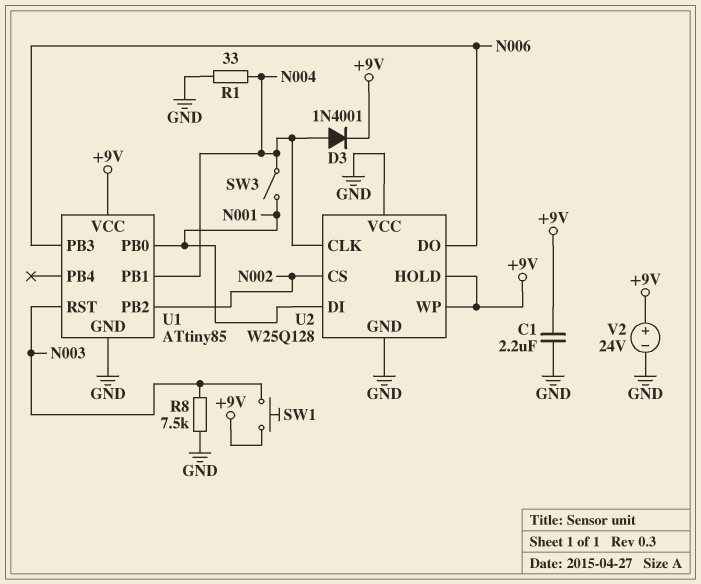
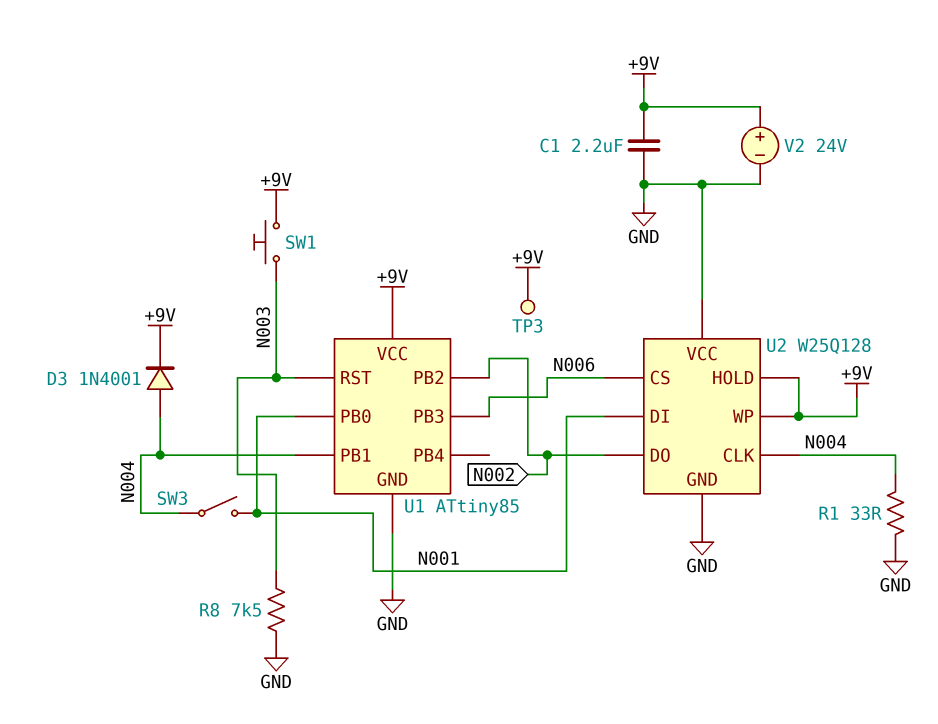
TP3: none -> test point (+9V)
U2 pin CS: N002 -> N006
U2 pin DO: N006 -> N002

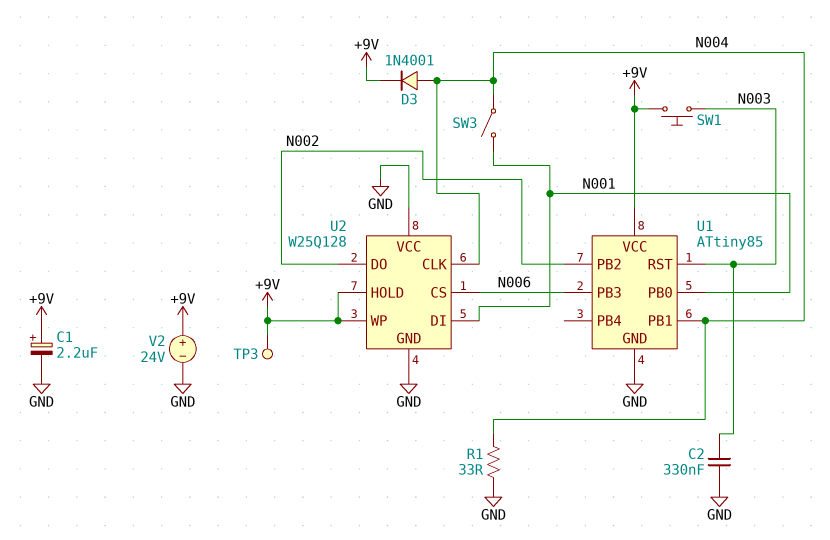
C1: 2.2uF (+9V, GND) -> 2.2uF (plus +9V, minus GND)
C2: none -> 330nF (GND, N003)
R8: 7.5k (GND, N003) -> none

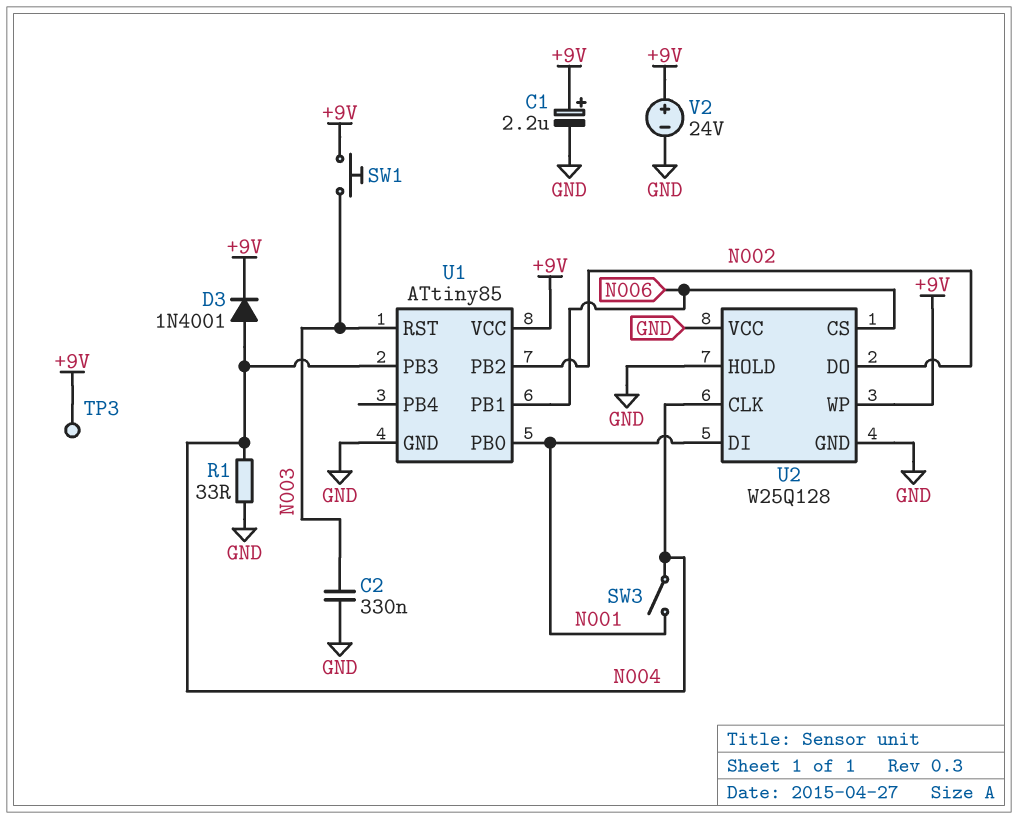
U1 pin PB1: N004 -> N006
U1 pin PB3: N006 -> N004
U2 pin HOLD: +9V -> GND

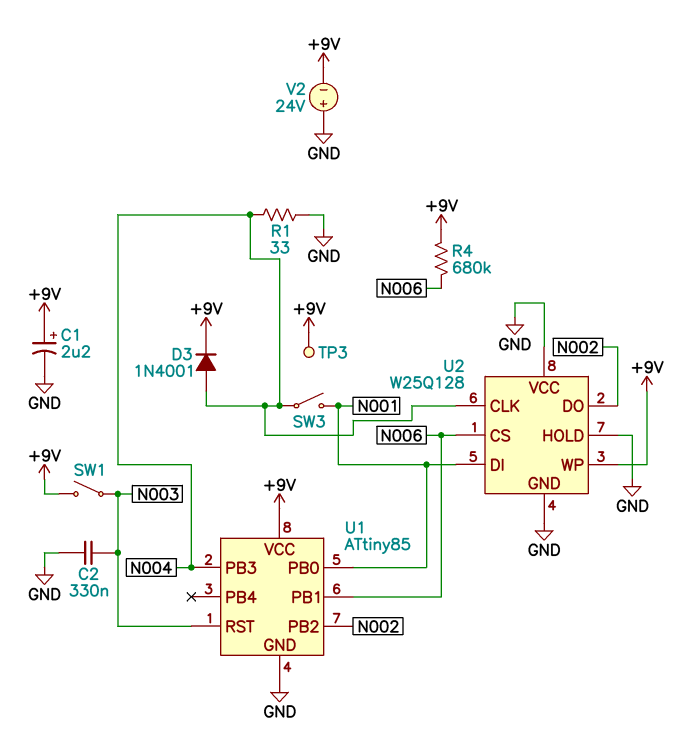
R4: none -> 680k (+9V, N006)
SW1: button (+9V, N003) -> switch (+9V, N003)
V2: 24V (plus +9V, minus GND) -> 24V (plus GND, minus +9V)

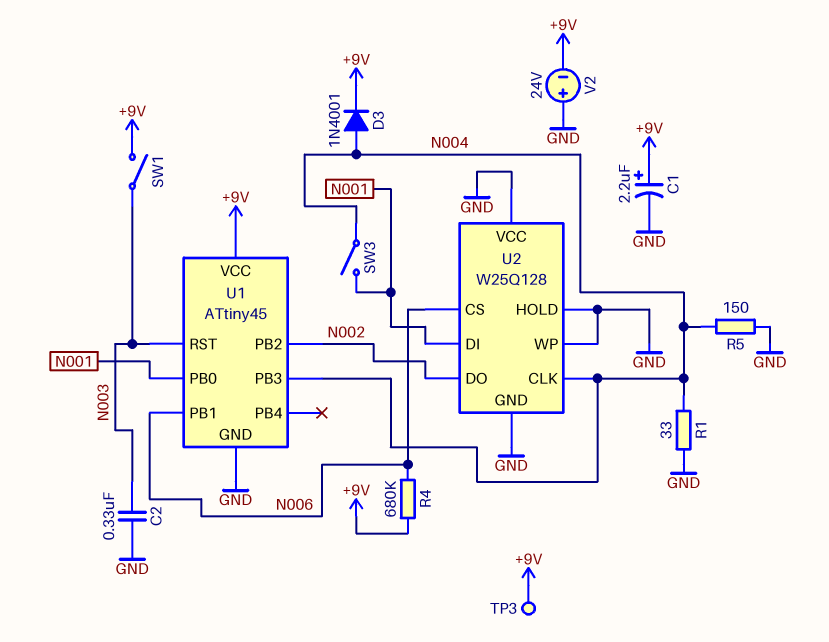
R5: none -> 150 (GND, N004)
U1: ATtiny85 -> ATtiny45
U2 pin WP: +9V -> GND

